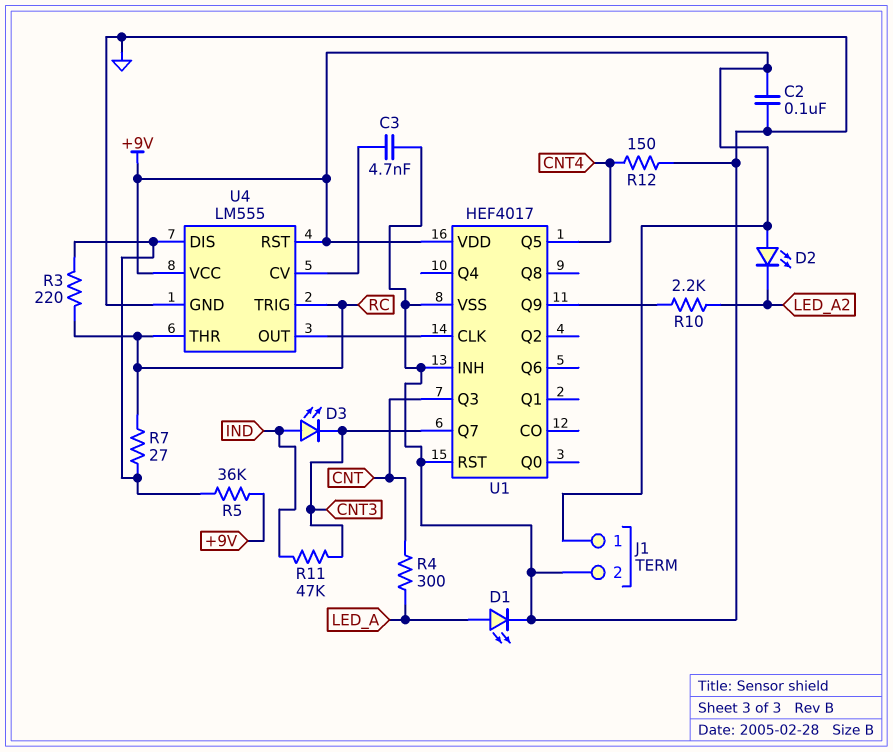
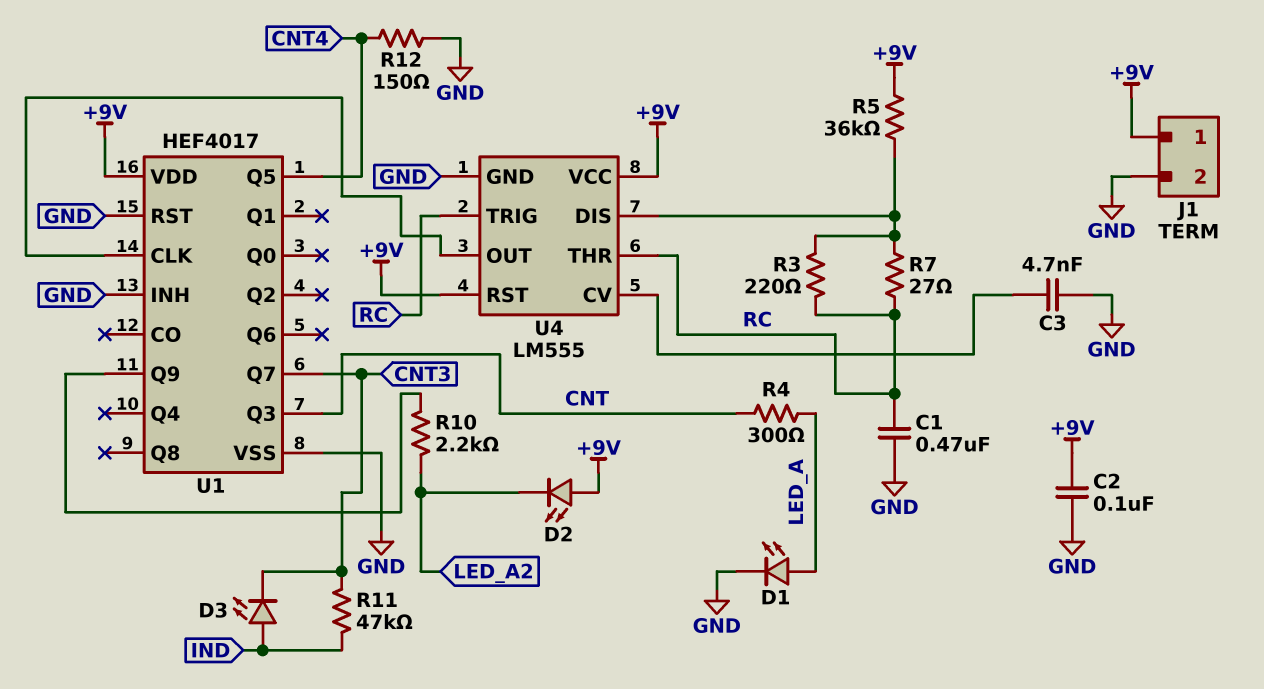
C1: none -> 470nF (GND, RC)

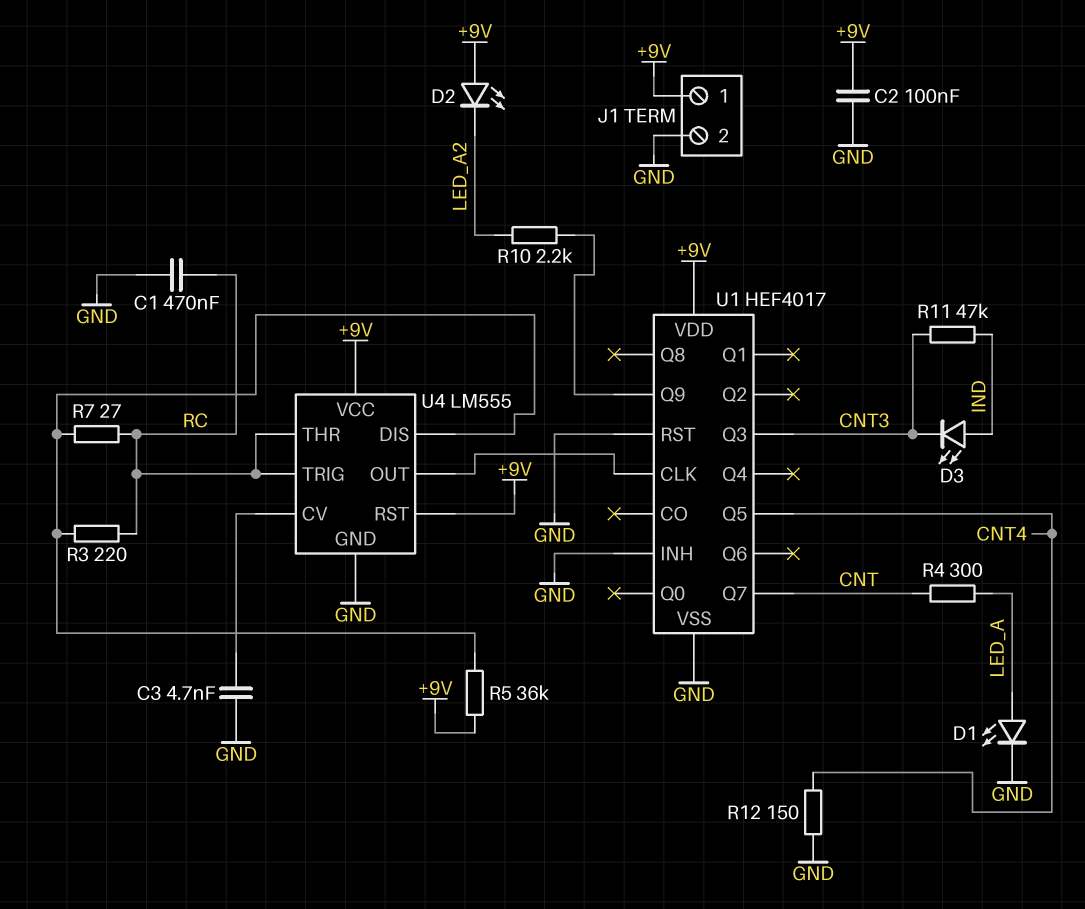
U1 pin Q3: CNT -> CNT3
U1 pin Q7: CNT3 -> CNT

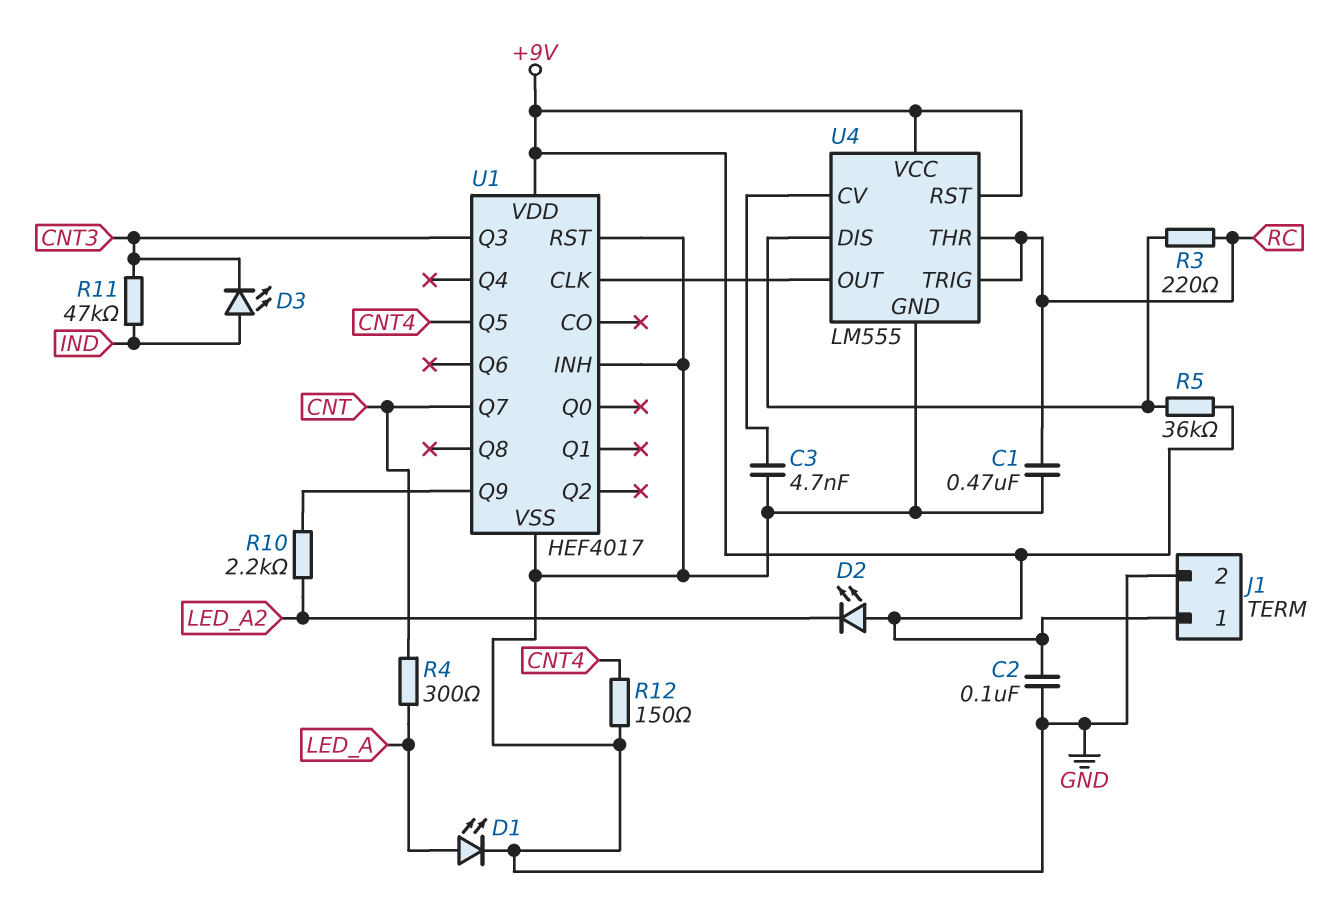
R7: 27 (RC, U4/DIS) -> none

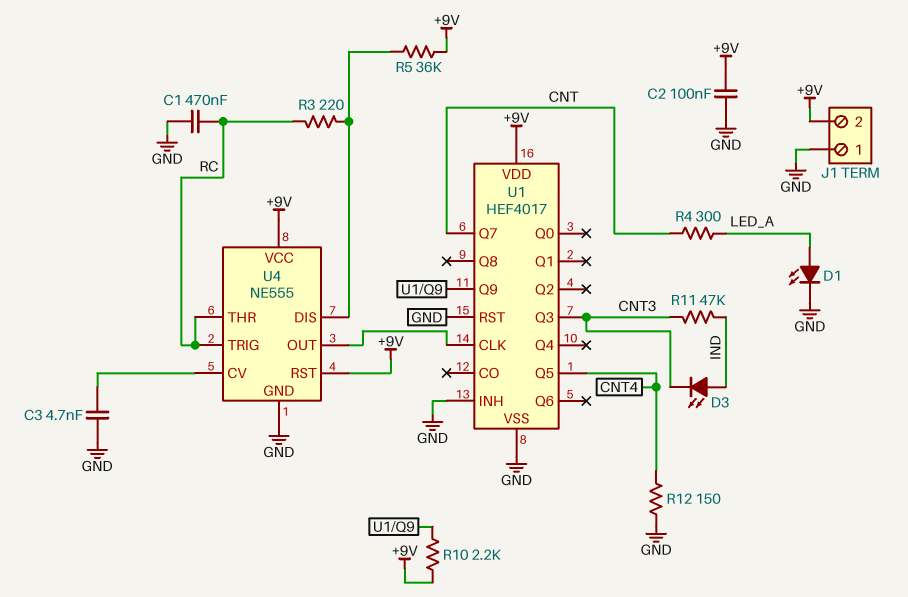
D2: LED (A +9V, K LED_A2) -> none
J1 pin 1: +9V -> GND
J1 pin 2: GND -> +9V
R10: 2.2k (LED_A2, U1/Q9) -> 2.2k (+9V, U1/Q9)
U4: LM555 -> NE555

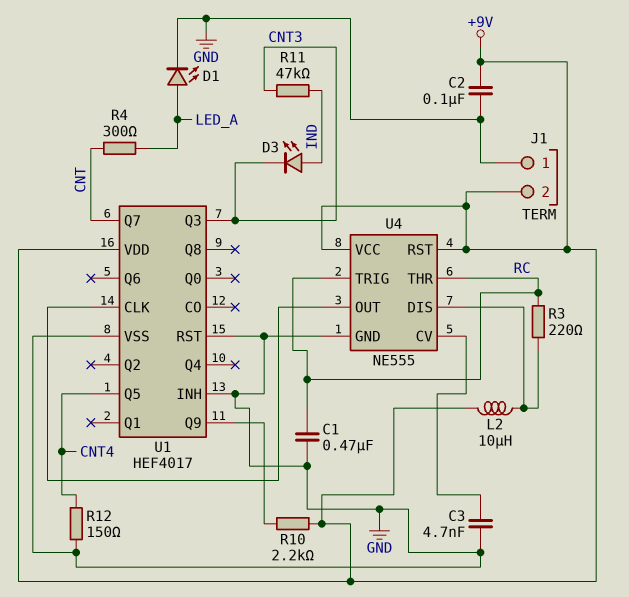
L2: none -> 10uH (+9V, U4/DIS)
R5: 36k (+9V, U4/DIS) -> none

